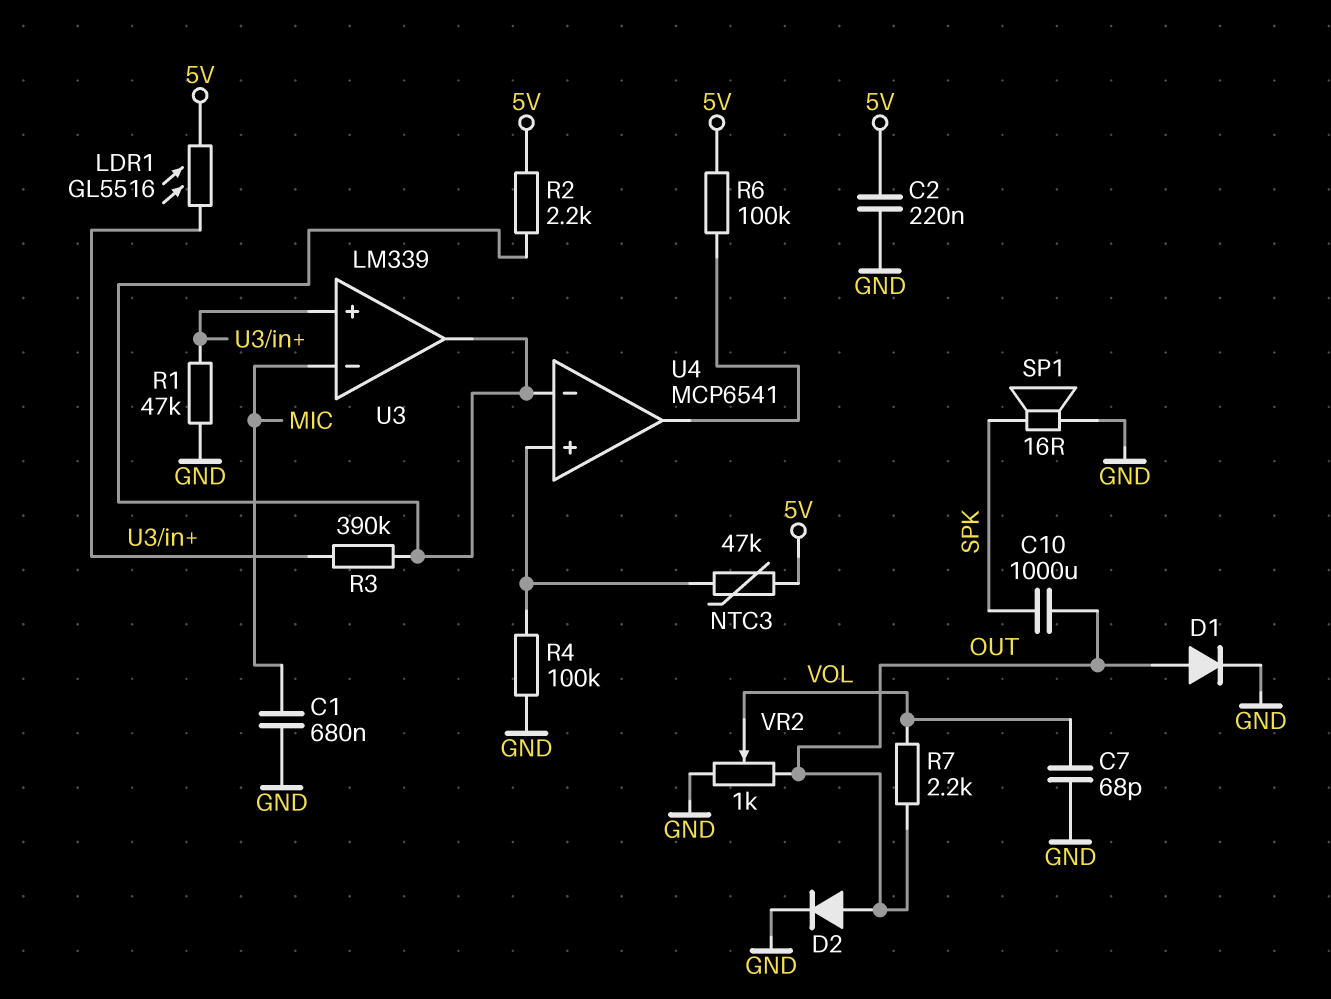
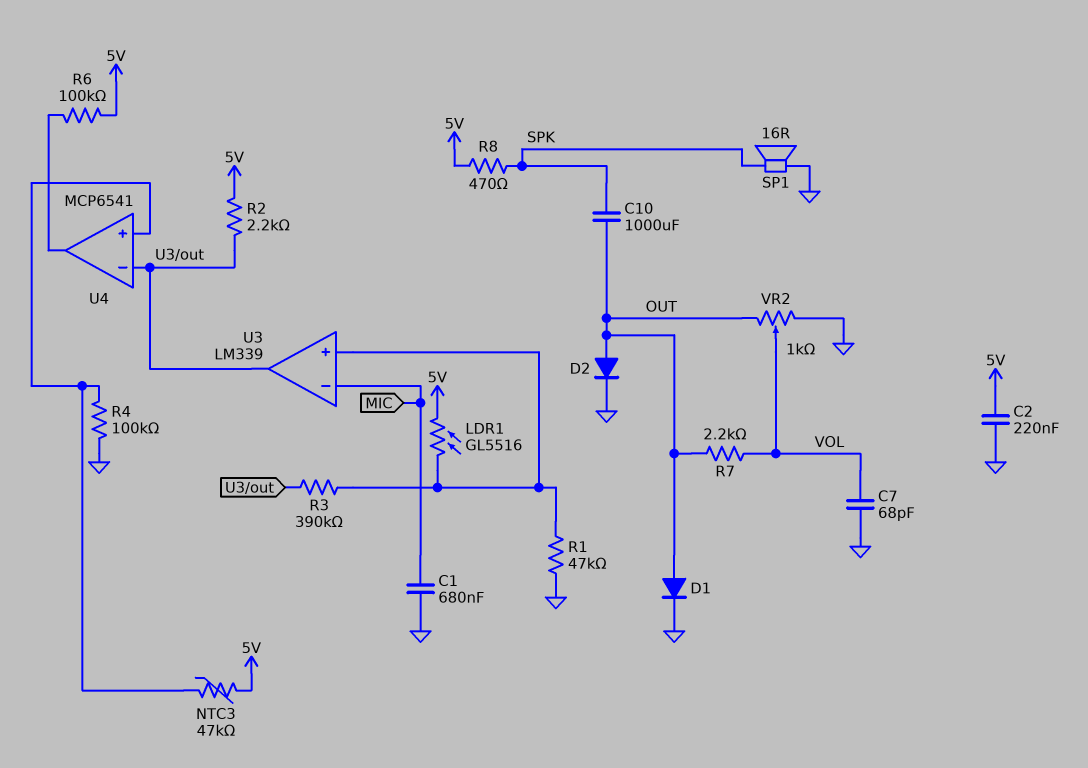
R8: none -> 470 (5V, SPK)

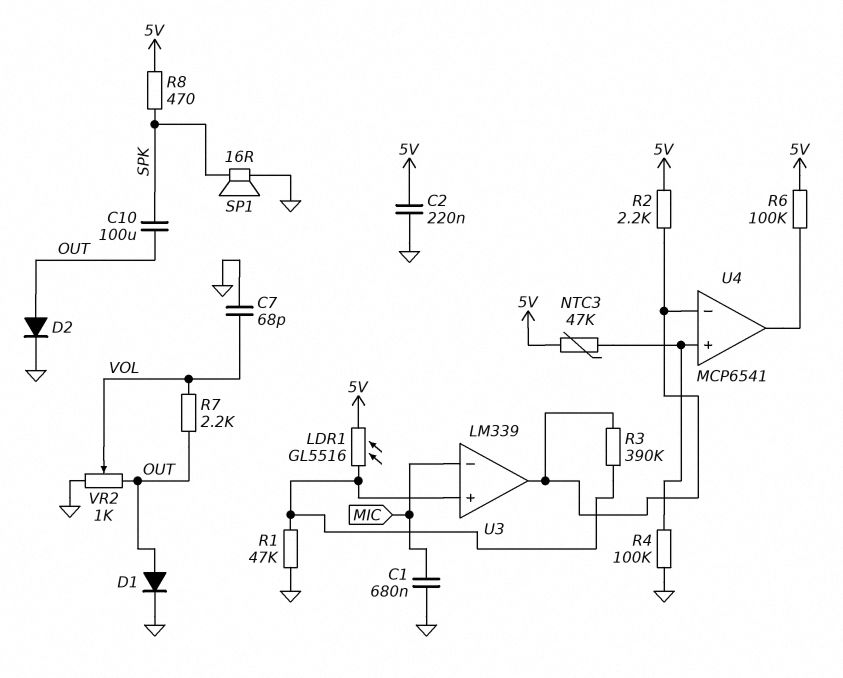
C10: 1000uF (OUT, SPK) -> 100uF (OUT, SPK)

